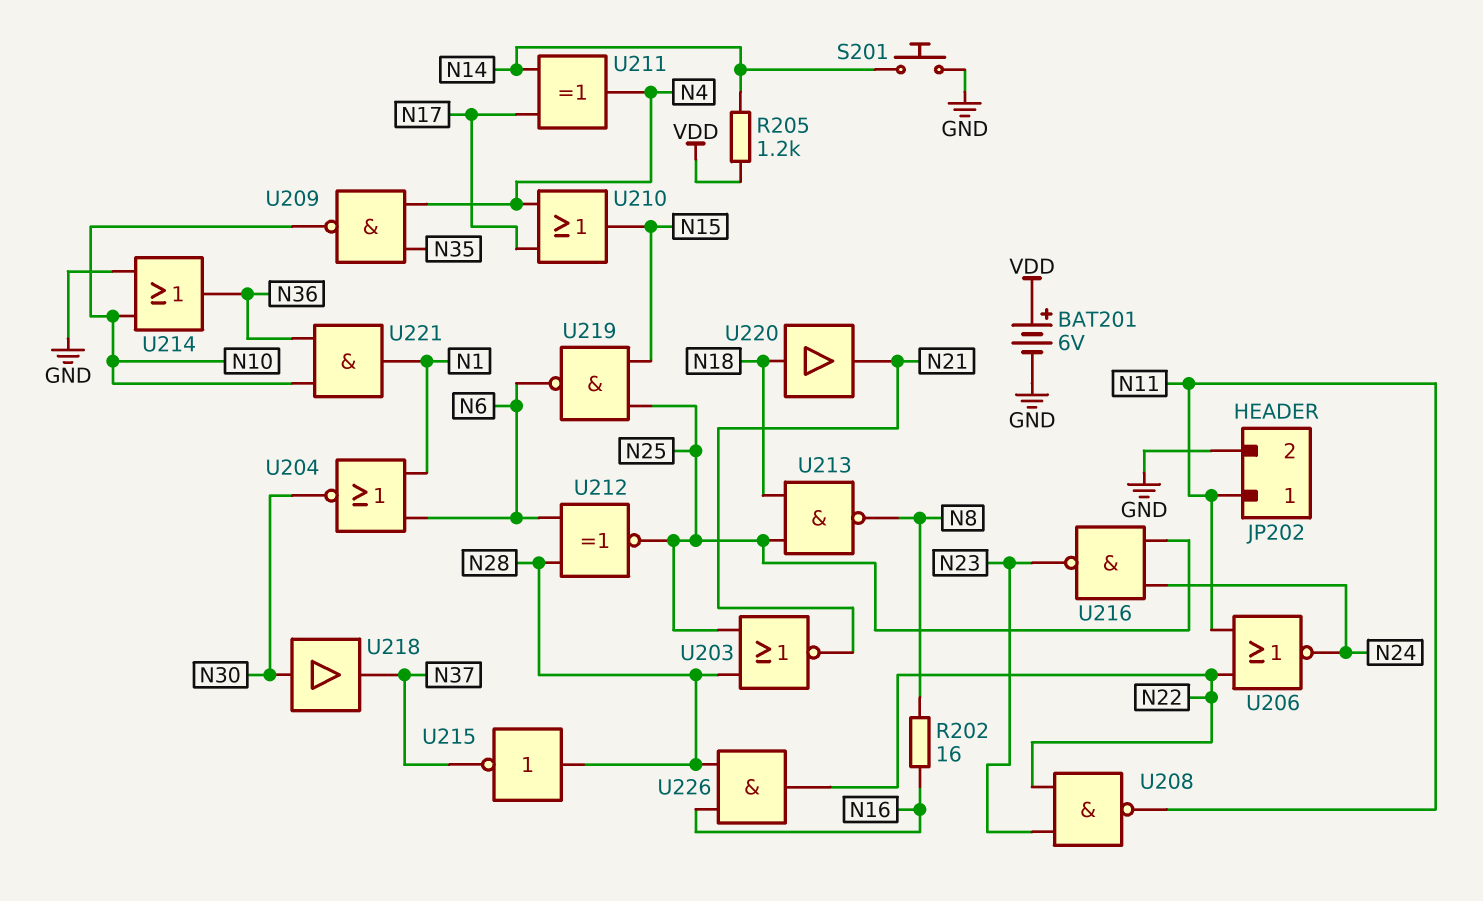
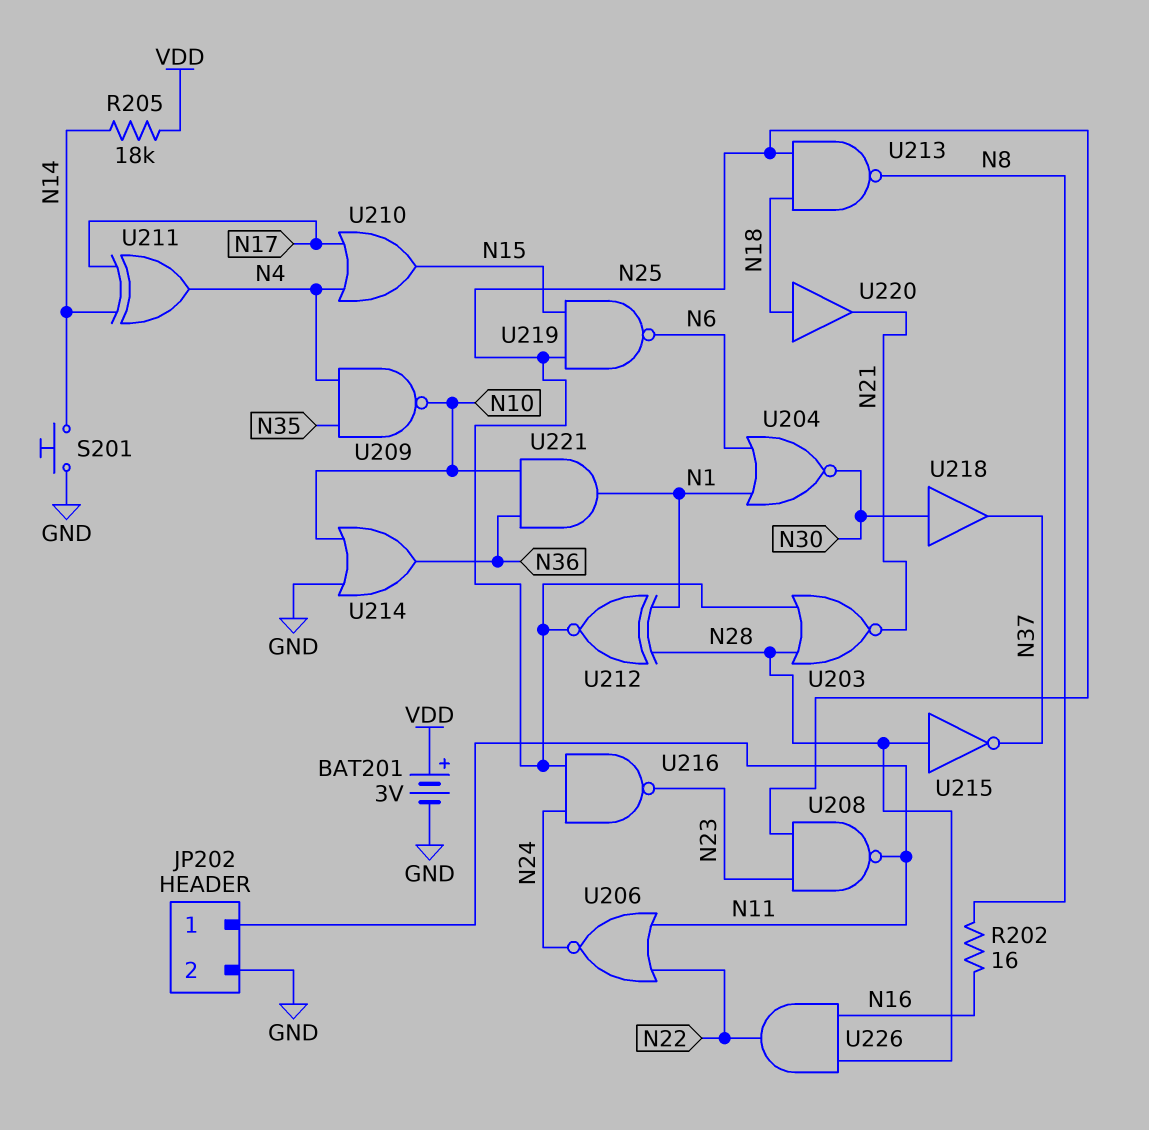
BAT201: 6V (plus VDD, minus GND) -> 3V (plus VDD, minus GND)
R205: 1.2k (N14, VDD) -> 18k (N14, VDD)
U208: NAND (in N22, in N23, out N11) -> NAND (in N23, in N25, out N11)
U212: XNOR (in N6, in N28, out N25) -> XNOR (in N1, in N28, out N25)

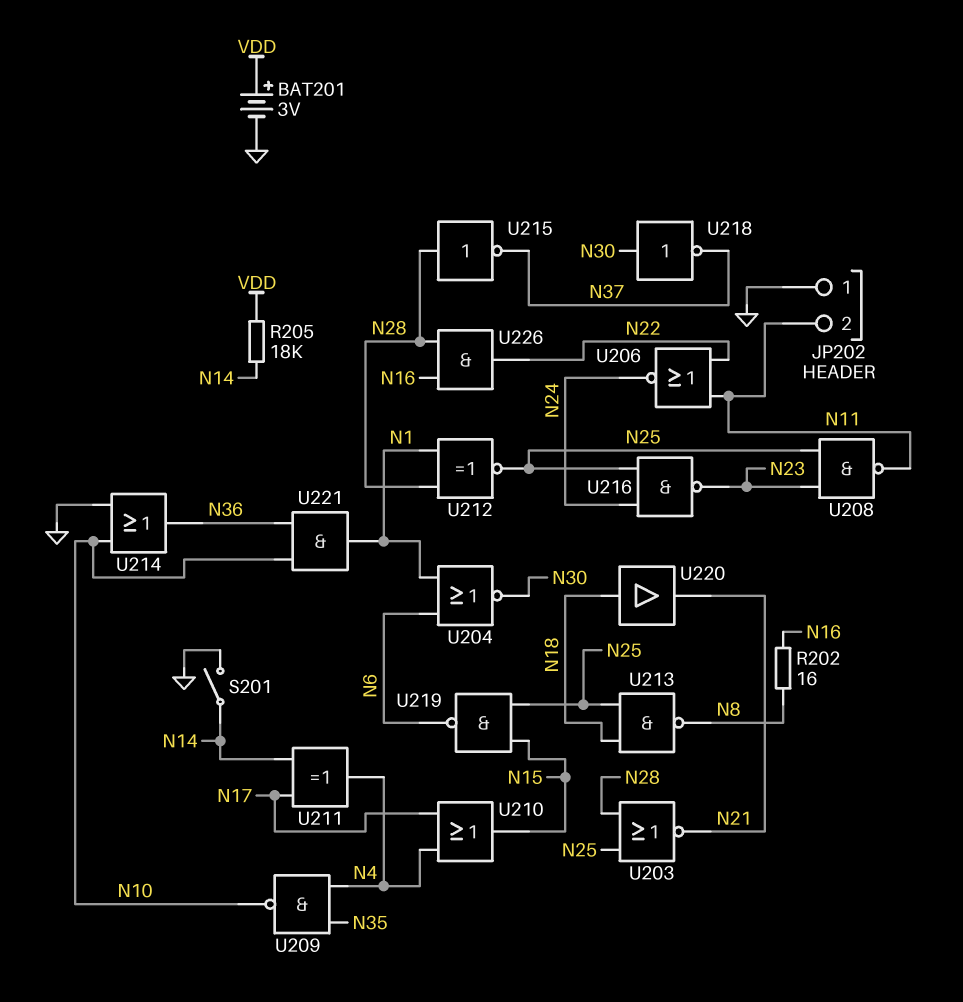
JP202 pin 1: N11 -> GND
JP202 pin 2: GND -> N11
S201: button (GND, N14) -> switch (GND, N14)
U218: buffer (in N30, out N37) -> NOT (in N30, out N37)

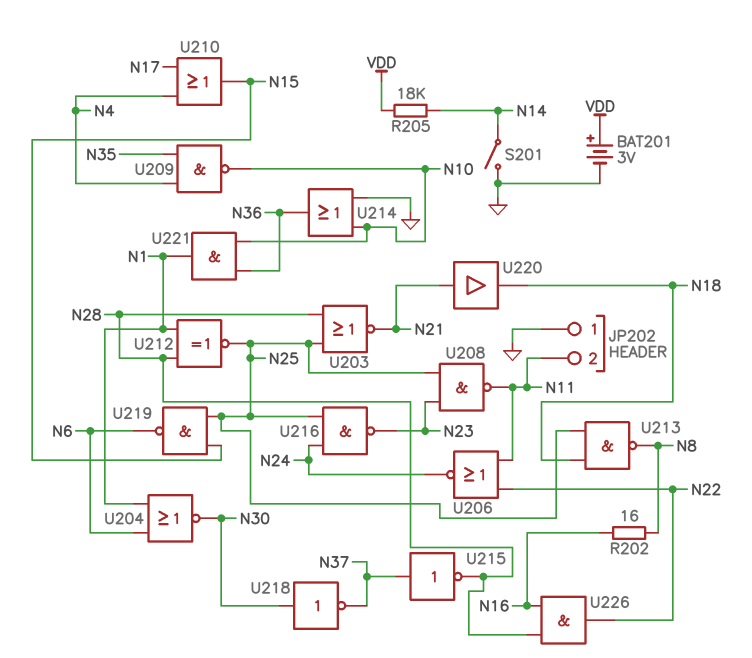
U211: XOR (in N14, in N17, out N4) -> none
U215: NOT (in N28, out N37) -> NOT (in N37, out N28)
U220: buffer (in N18, out N21) -> buffer (in N21, out N18)

